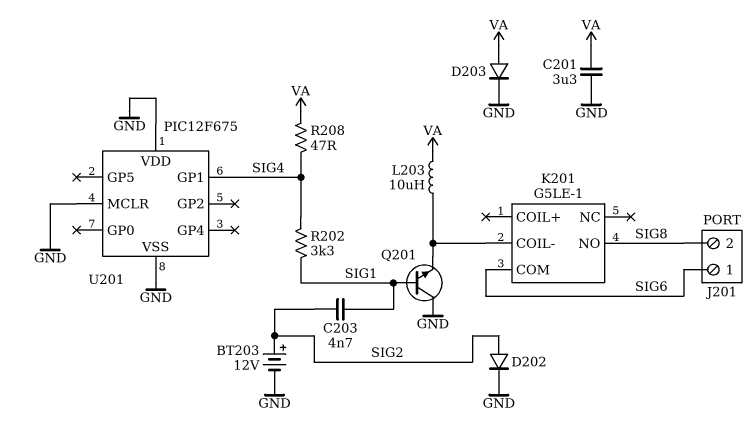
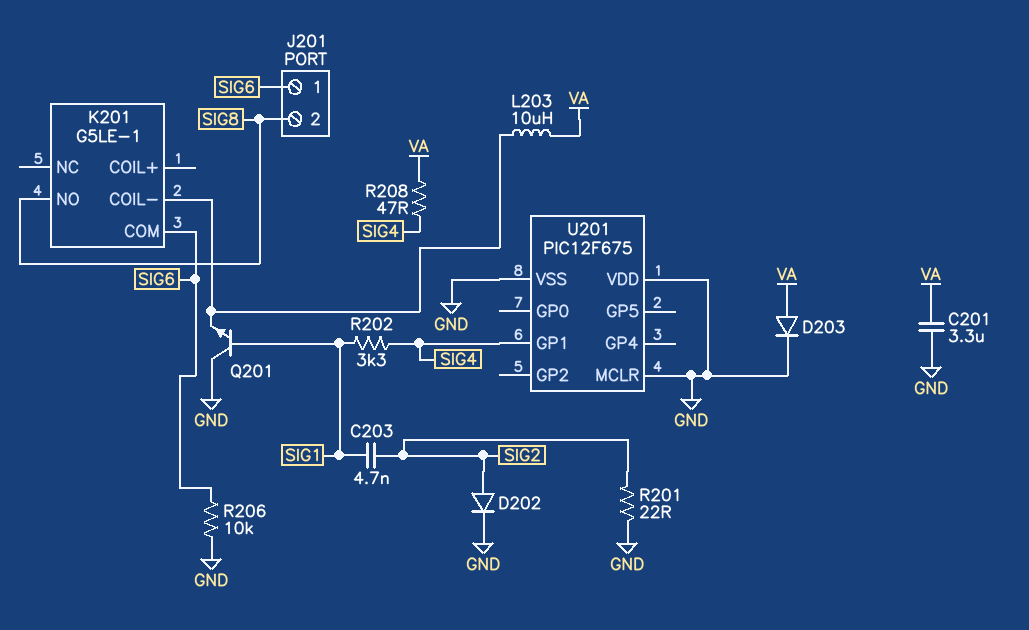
BT203: 12V (plus SIG2, minus GND) -> none
R201: none -> 22 (GND, SIG2)
R206: none -> 10k (GND, SIG6)

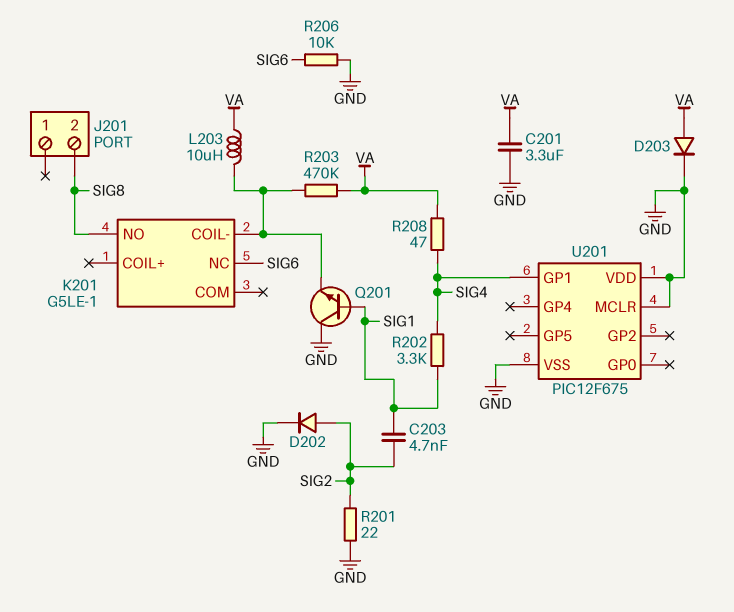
J201 pin 1: SIG6 -> none
K201 pin COM: SIG6 -> none
K201 pin NC: none -> SIG6
R203: none -> 470k (K201/COIL-, VA)

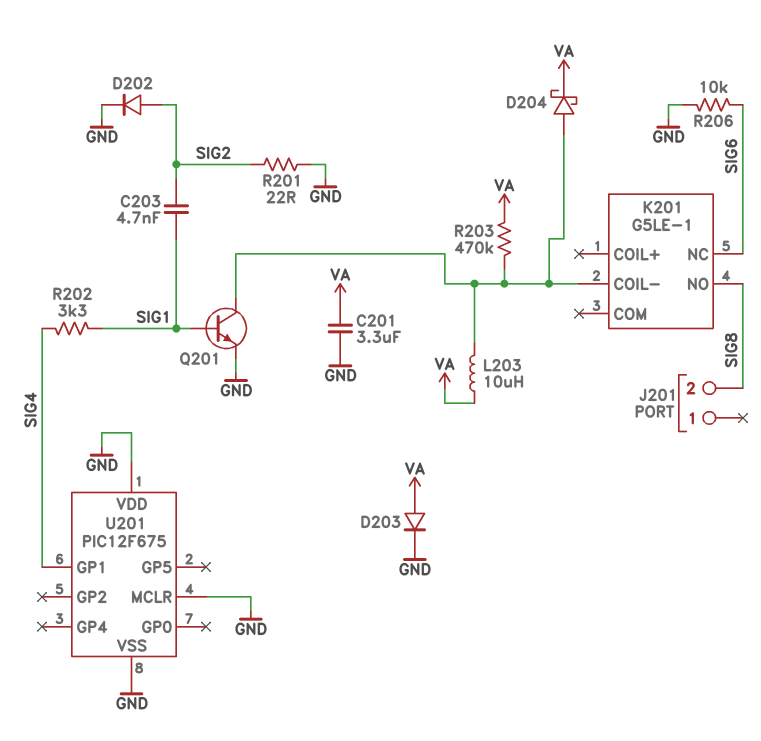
D204: none -> schottky (A K201/COIL-, K VA)
Q201: NPN (B SIG1, C GND, E K201/COIL-) -> NPN (B SIG1, C K201/COIL-, E GND)
R208: 47 (SIG4, VA) -> none

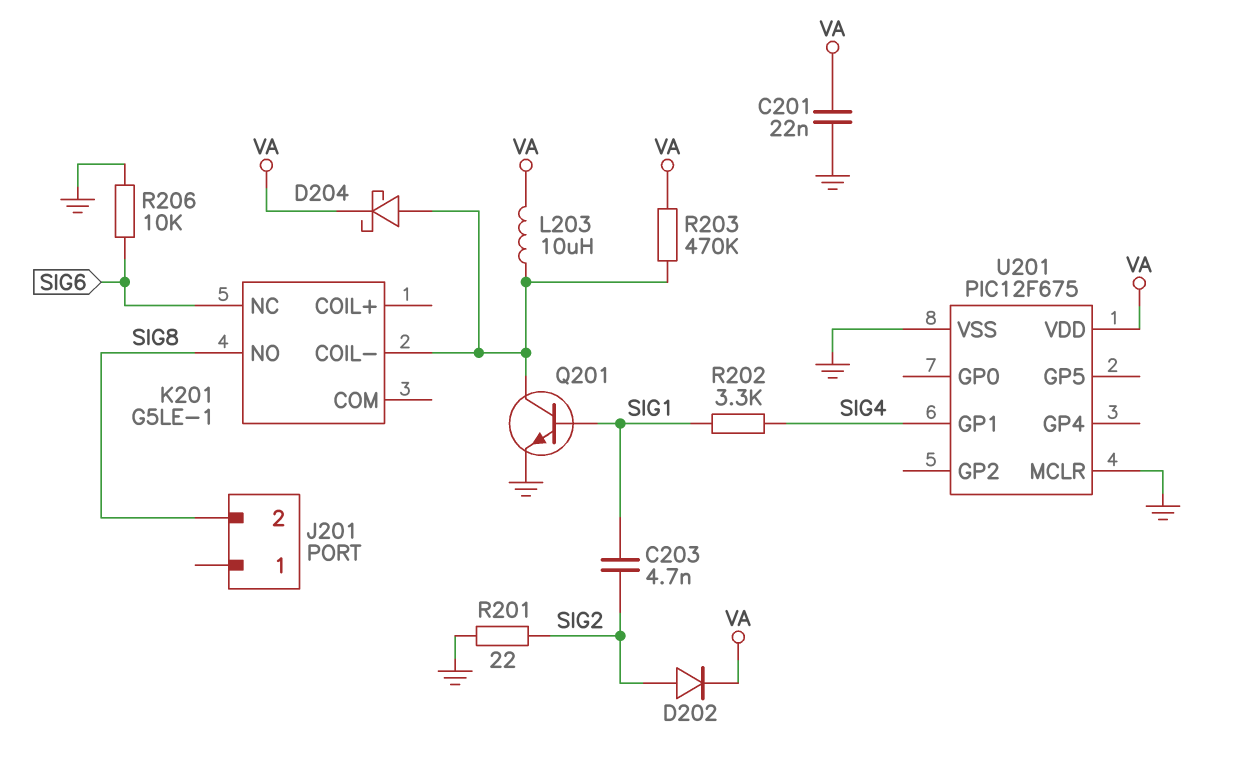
C201: 3.3uF (GND, VA) -> 22nF (GND, VA)
D202: diode (A SIG2, K GND) -> diode (A SIG2, K VA)
D203: diode (A VA, K GND) -> none
U201 pin VDD: GND -> VA

